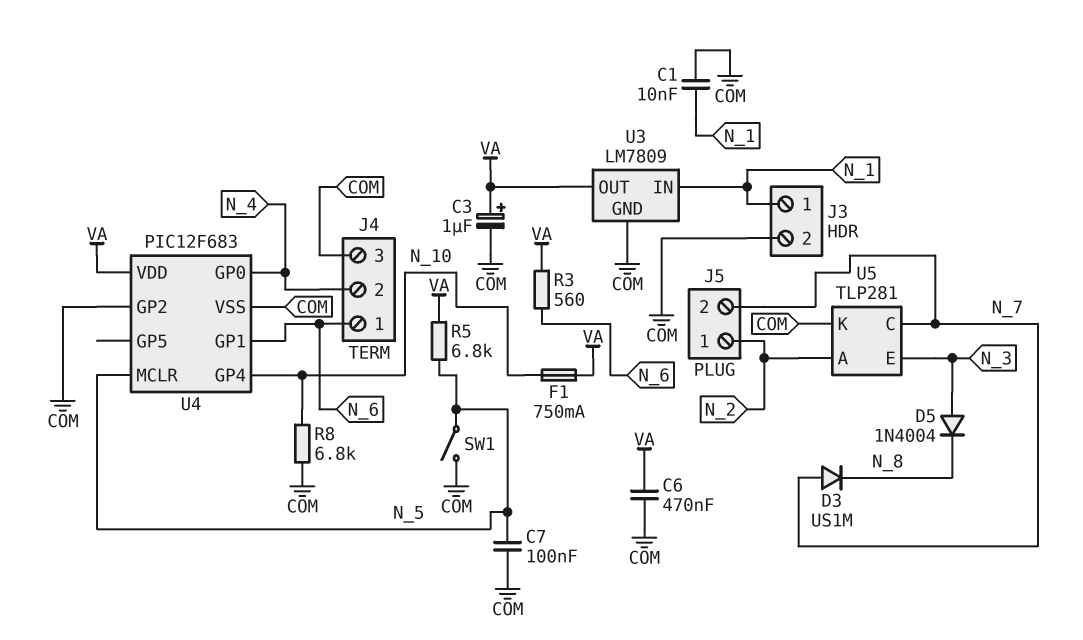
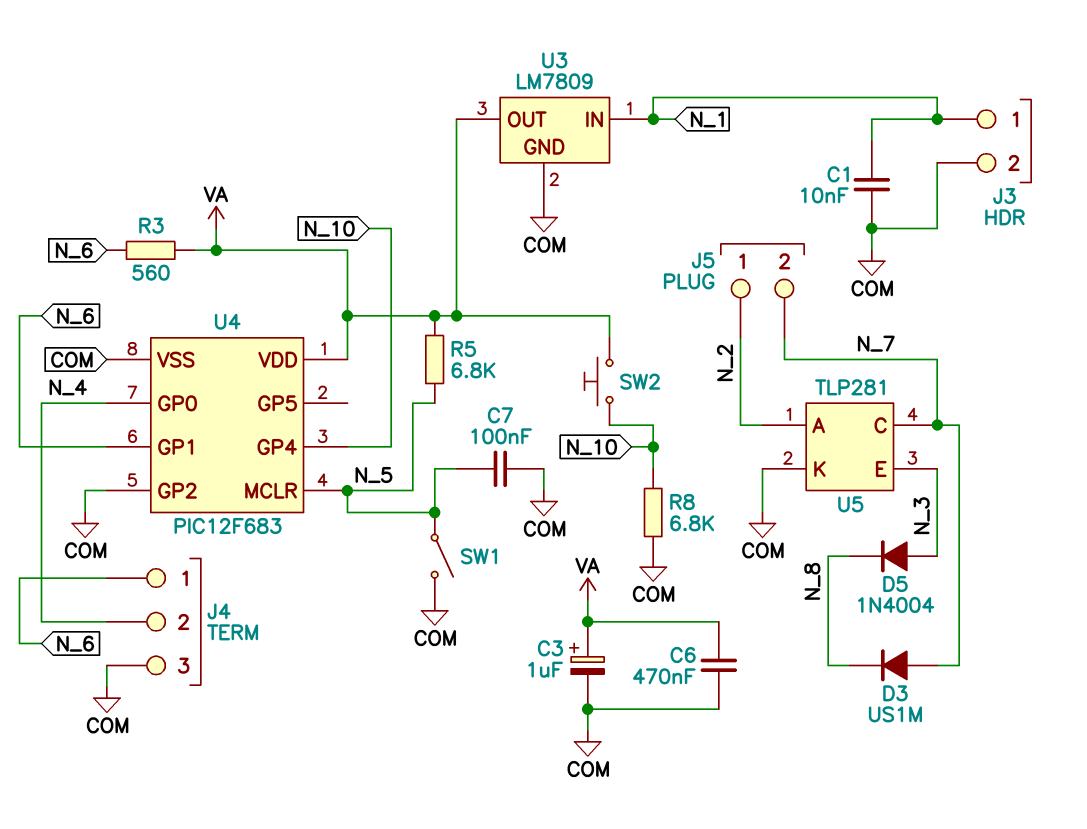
F1: 750mA (N_10, VA) -> none
SW2: none -> button (N_10, VA)

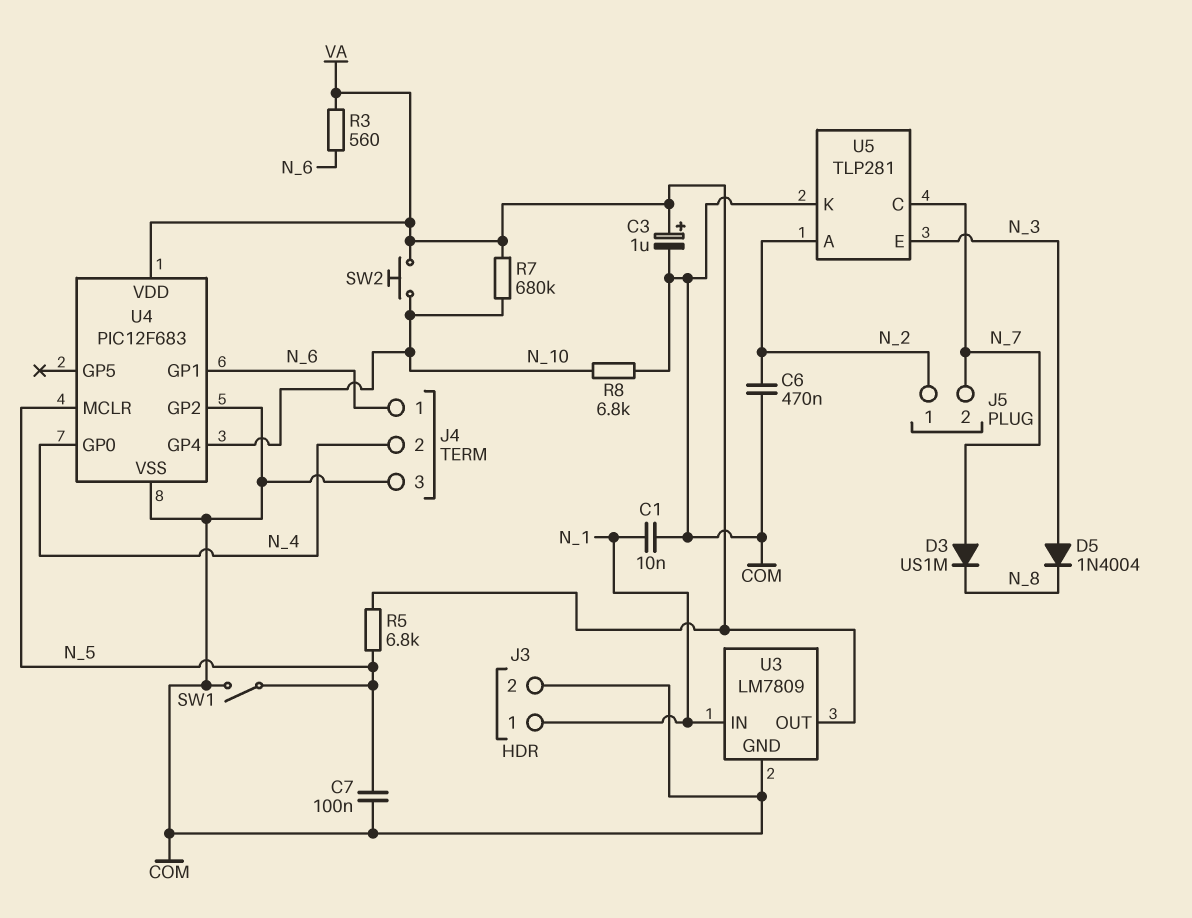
C6: 470nF (COM, VA) -> 470nF (COM, N_2)
R7: none -> 680k (N_10, VA)

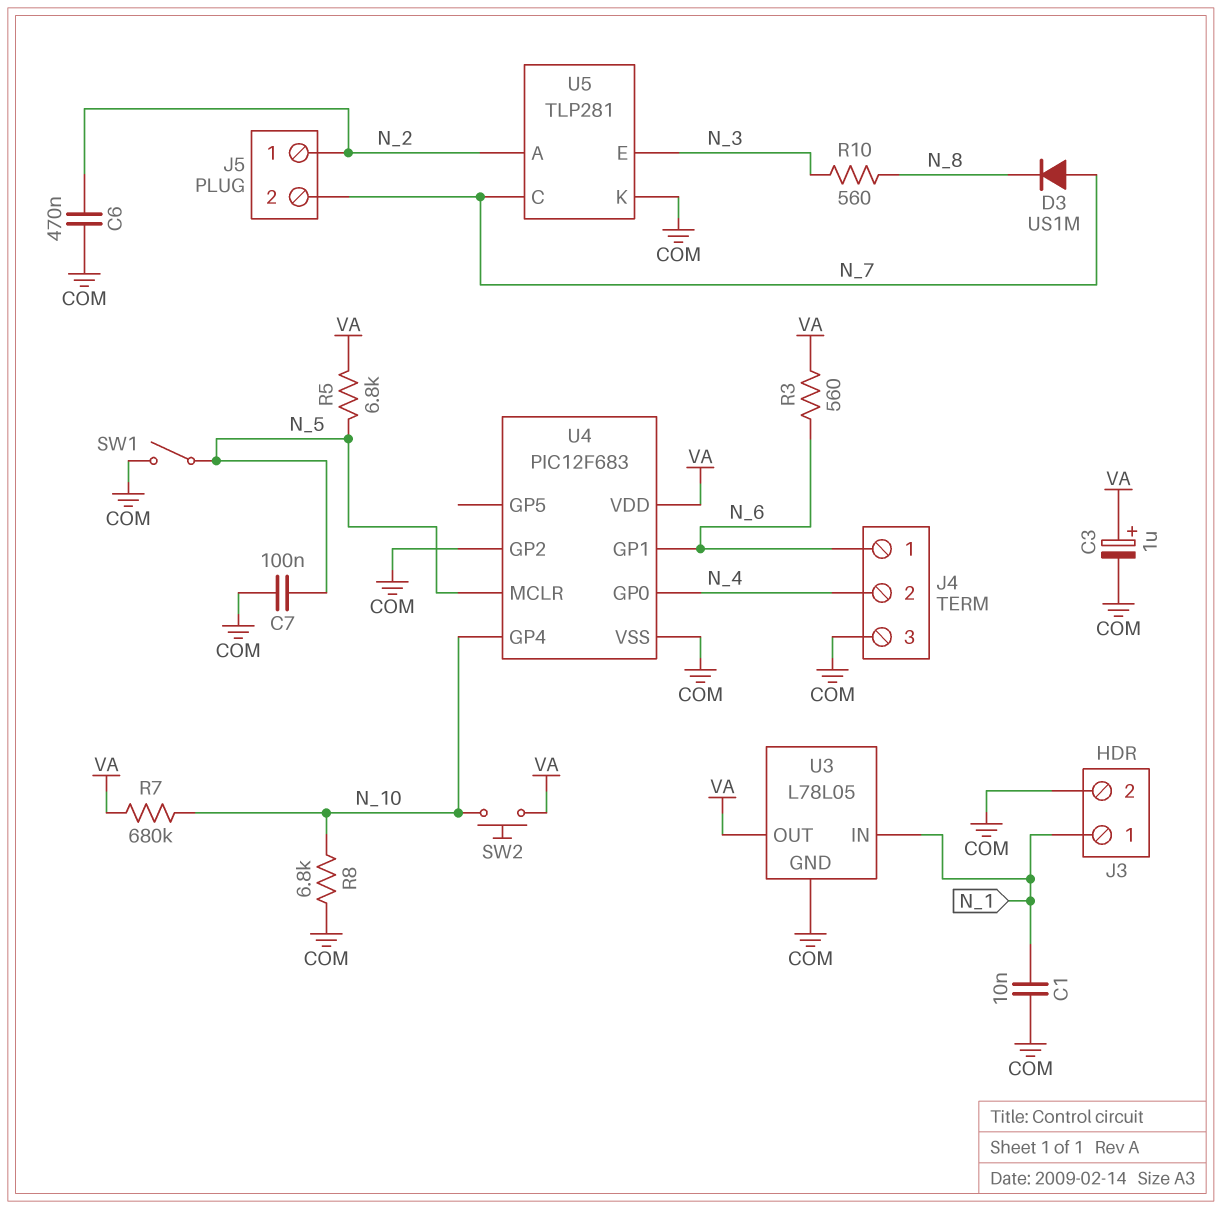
D5: diode 1N4004 (A N_3, K N_8) -> none
R10: none -> 560 (N_3, N_8)
U3: LM7809 -> L78L05

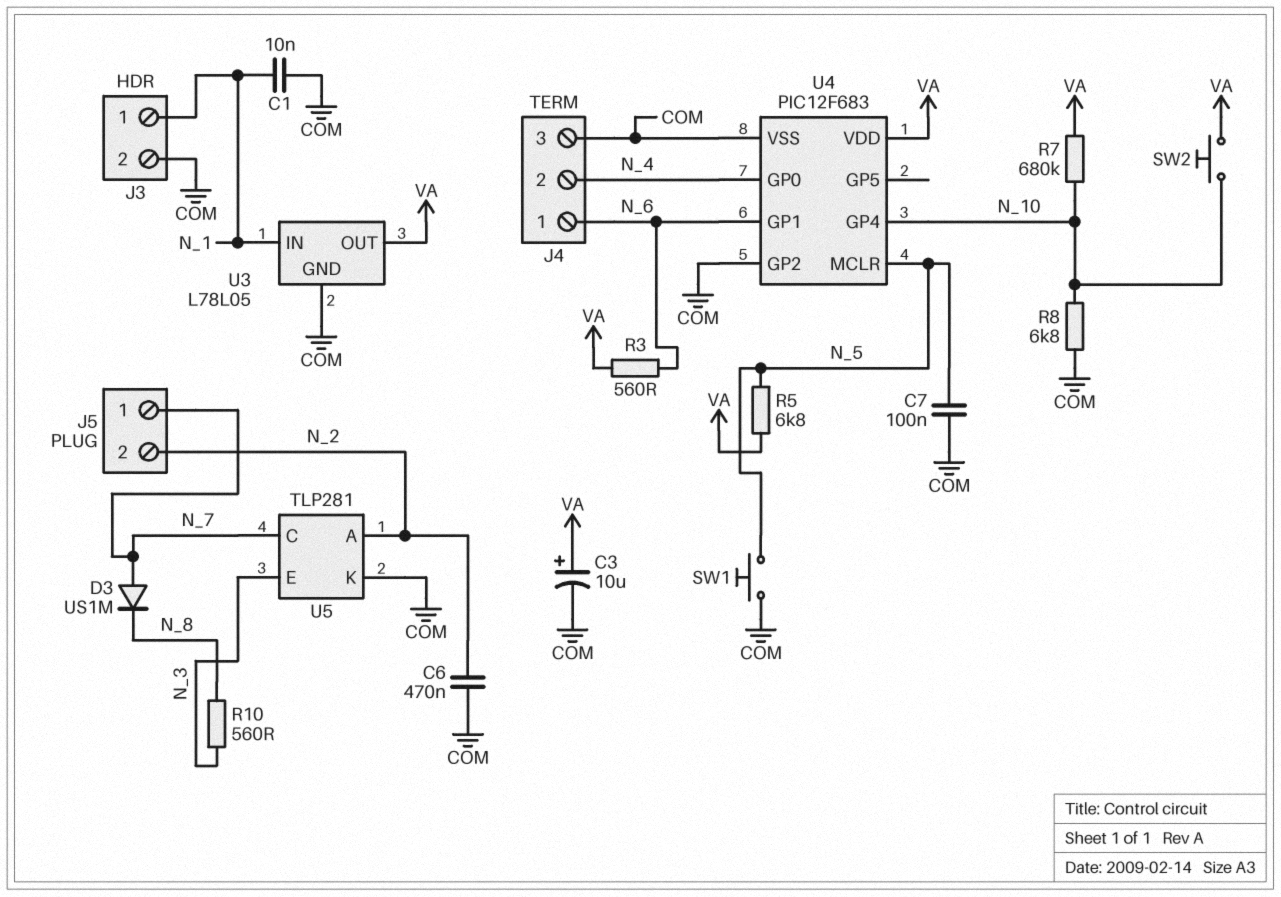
C3: 1uF (plus VA, minus COM) -> 10uF (plus VA, minus COM)
J5 pin 1: N_2 -> N_7
J5 pin 2: N_7 -> N_2
SW1: switch (COM, N_5) -> button (COM, N_5)

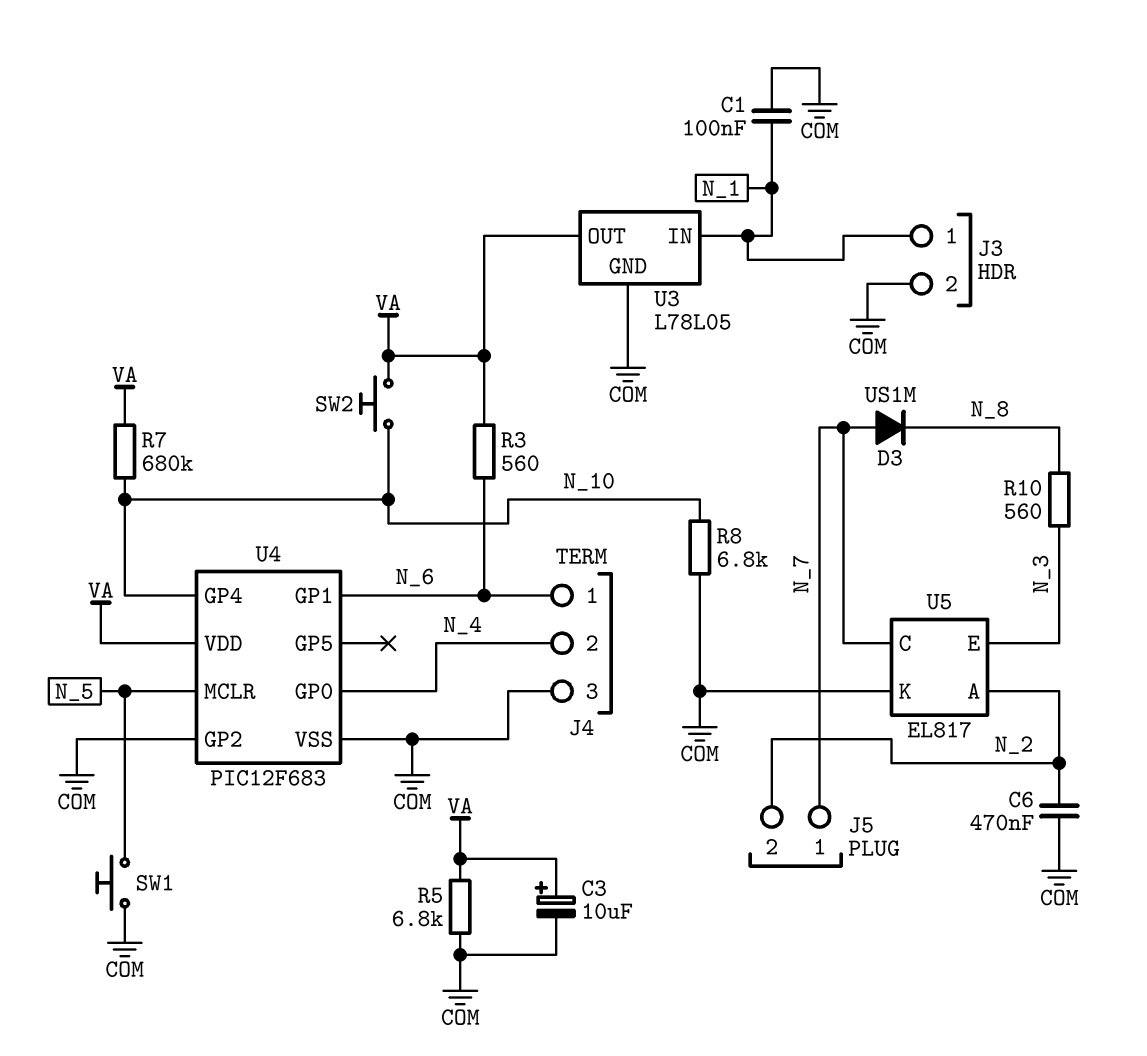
C1: 10nF (COM, N_1) -> 100nF (COM, N_1)
C7: 100nF (COM, N_5) -> none
R5: 6.8k (N_5, VA) -> 6.8k (COM, VA)
U5: TLP281 -> EL817

